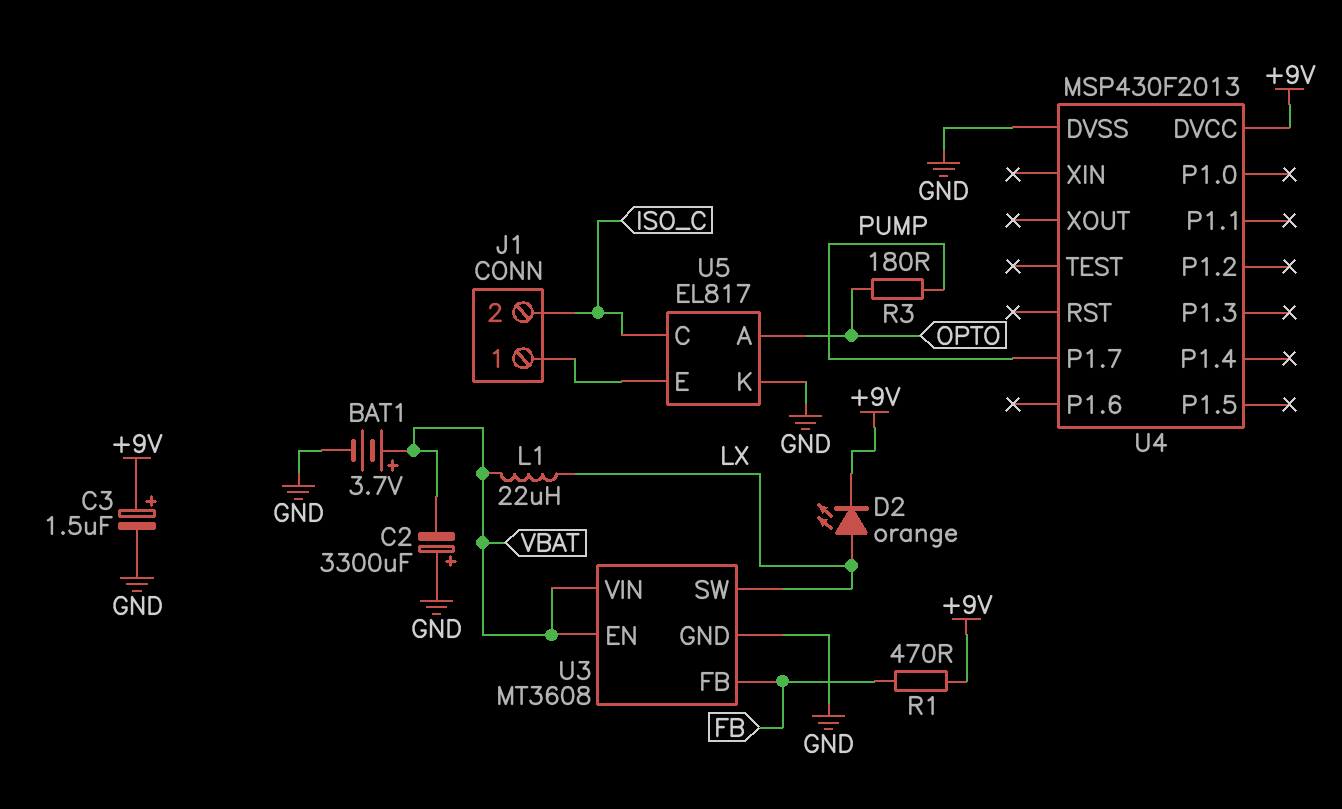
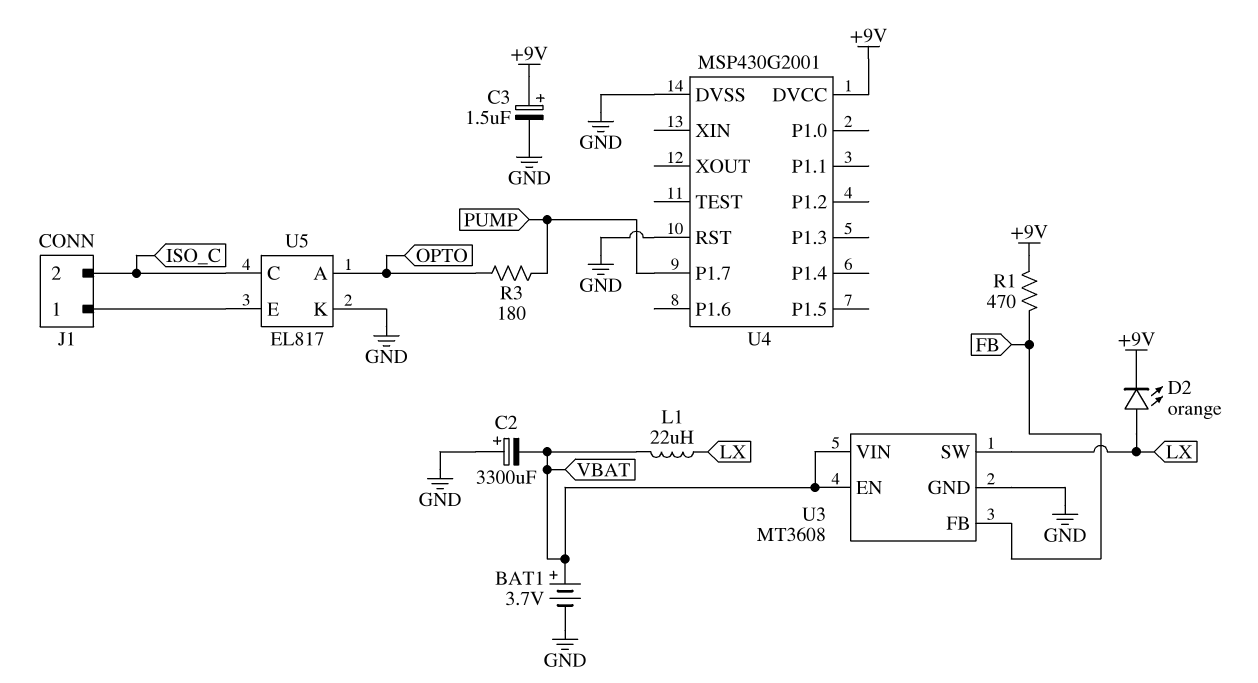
U4: MSP430F2013 -> MSP430G2001
U4 pin RST: none -> GND

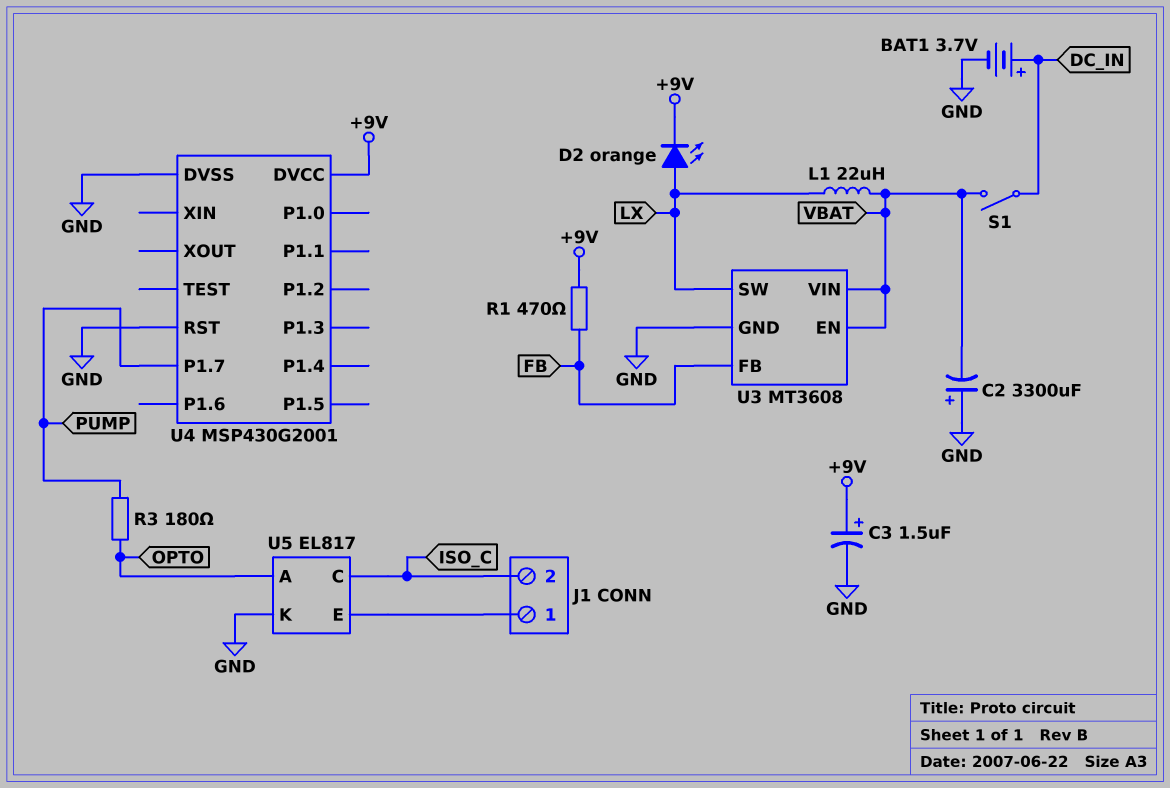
BAT1: 3.7V (plus VBAT, minus GND) -> 3.7V (plus DC_IN, minus GND)
S1: none -> switch (DC_IN, VBAT)

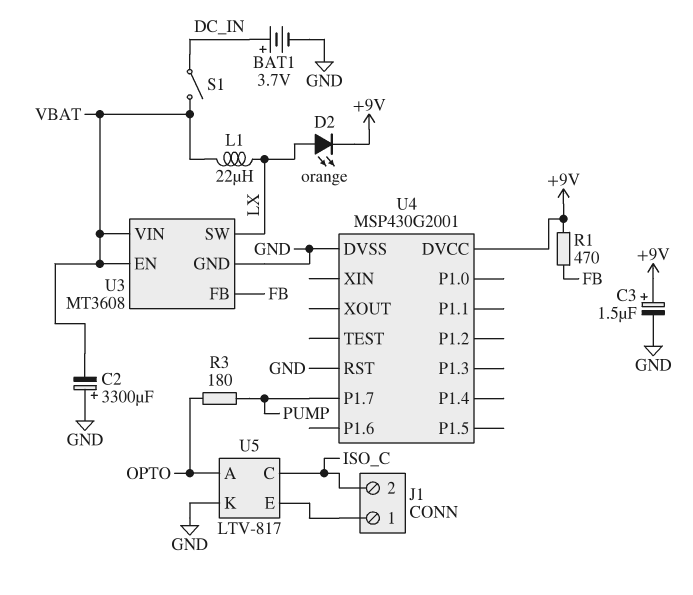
U5: EL817 -> LTV-817

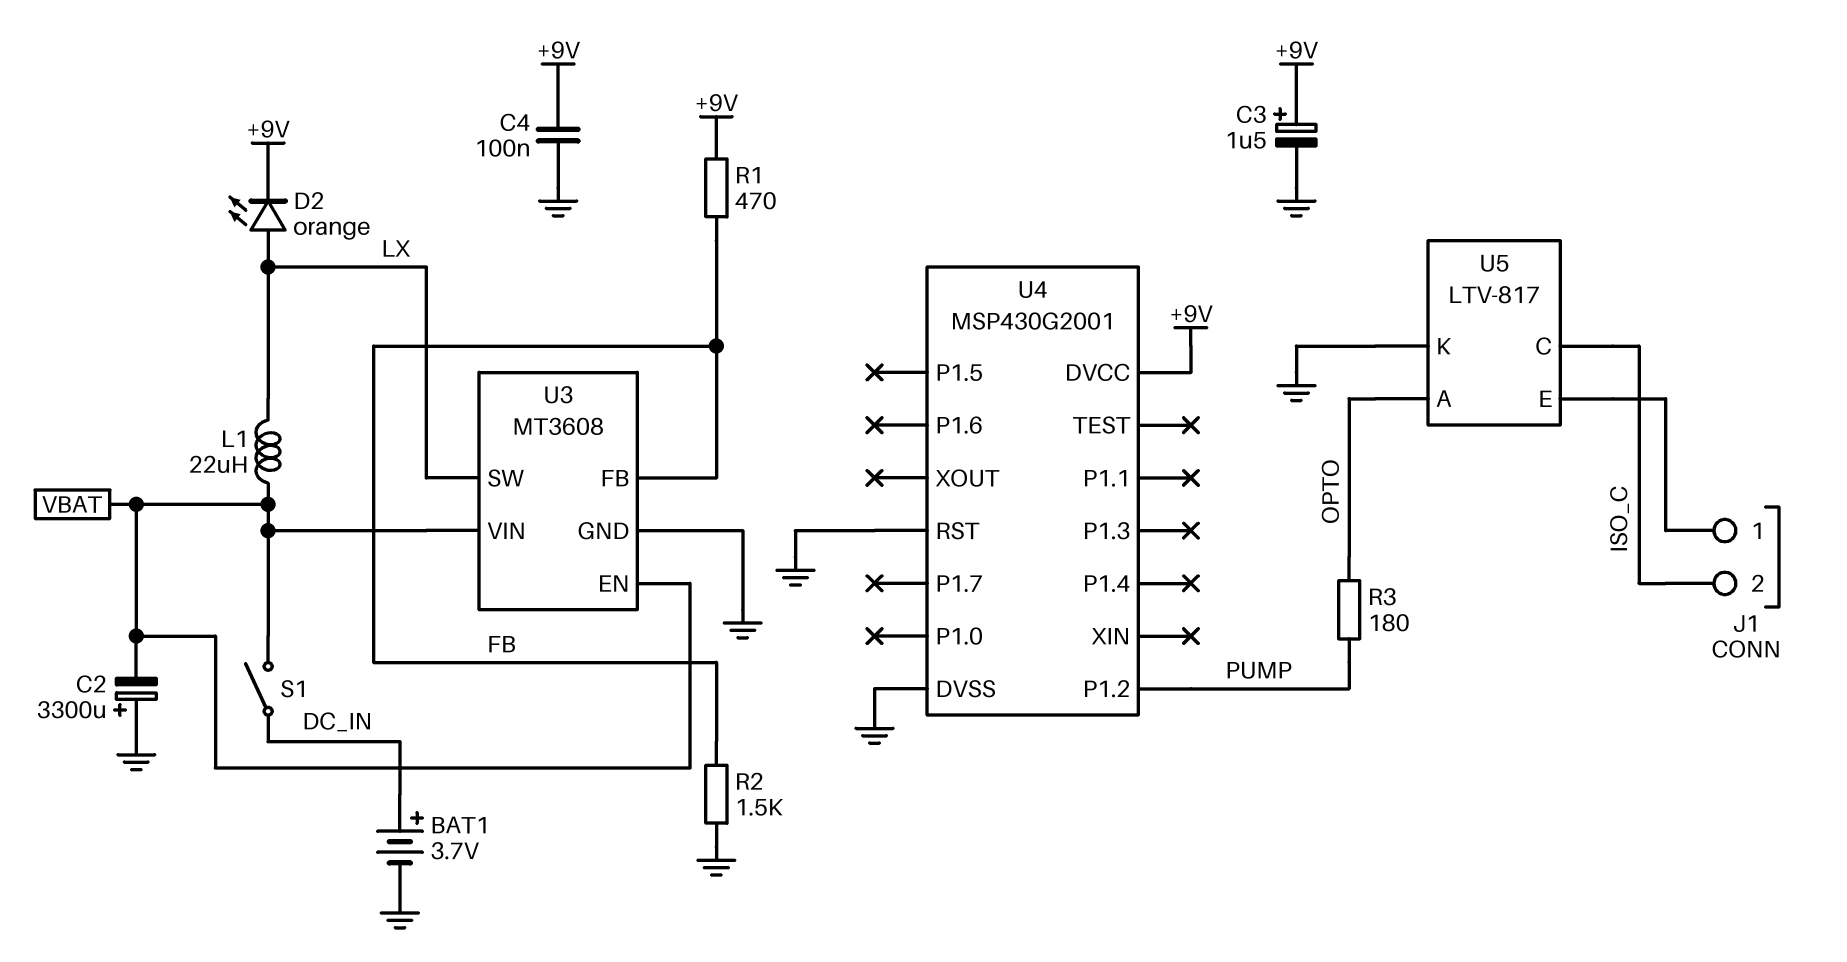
C4: none -> 100nF (+9V, GND)
R2: none -> 1.5k (FB, GND)
U4 pin P1.2: none -> PUMP
U4 pin P1.7: PUMP -> none

